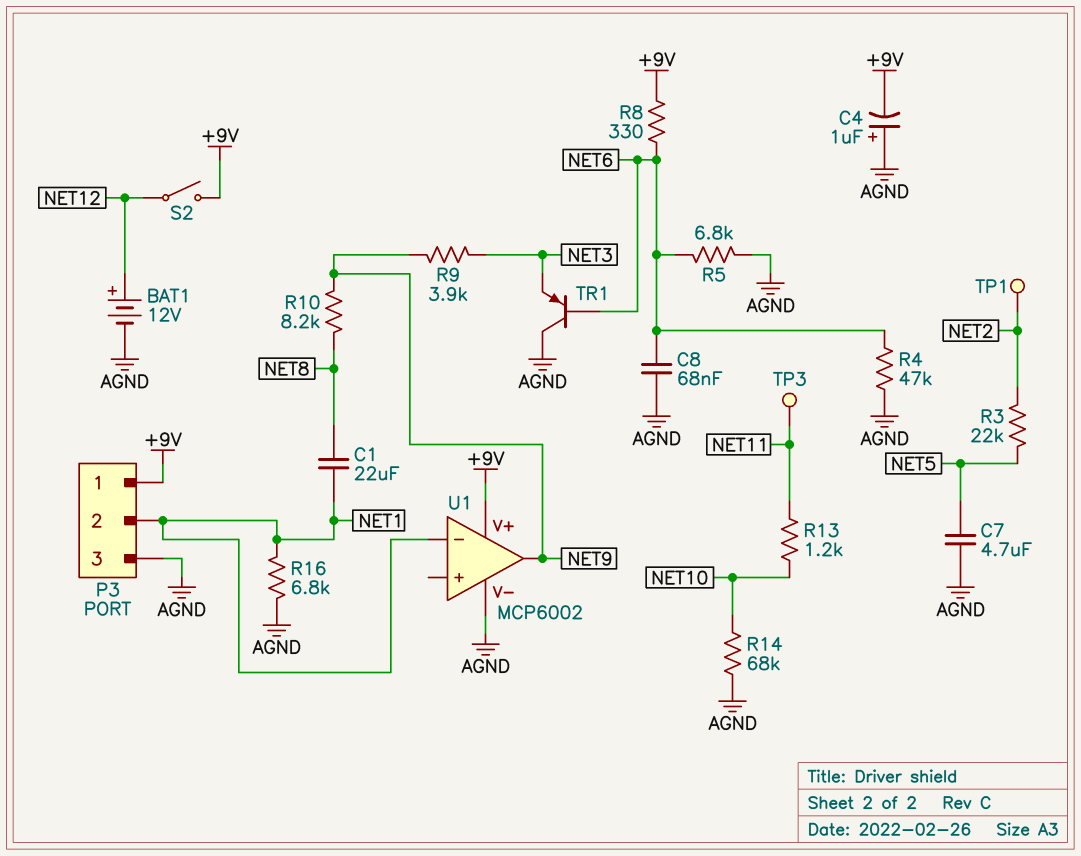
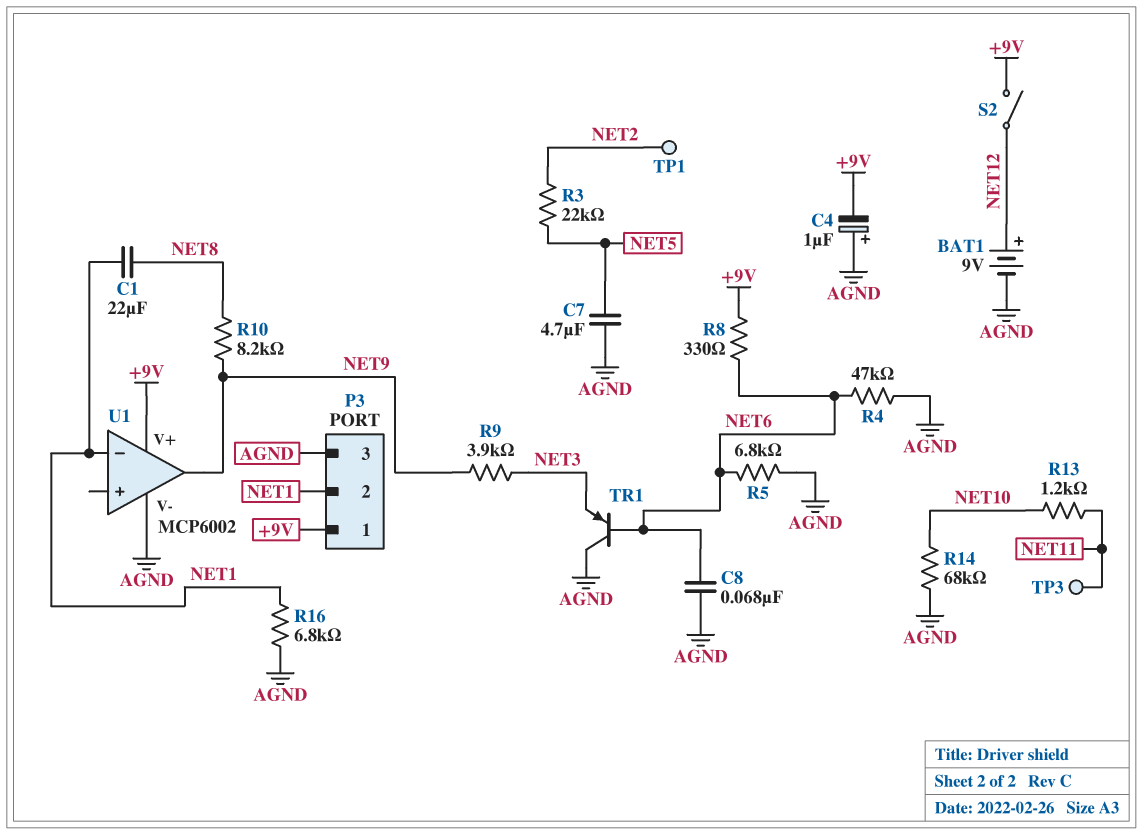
BAT1: 12V (plus NET12, minus AGND) -> 9V (plus NET12, minus AGND)

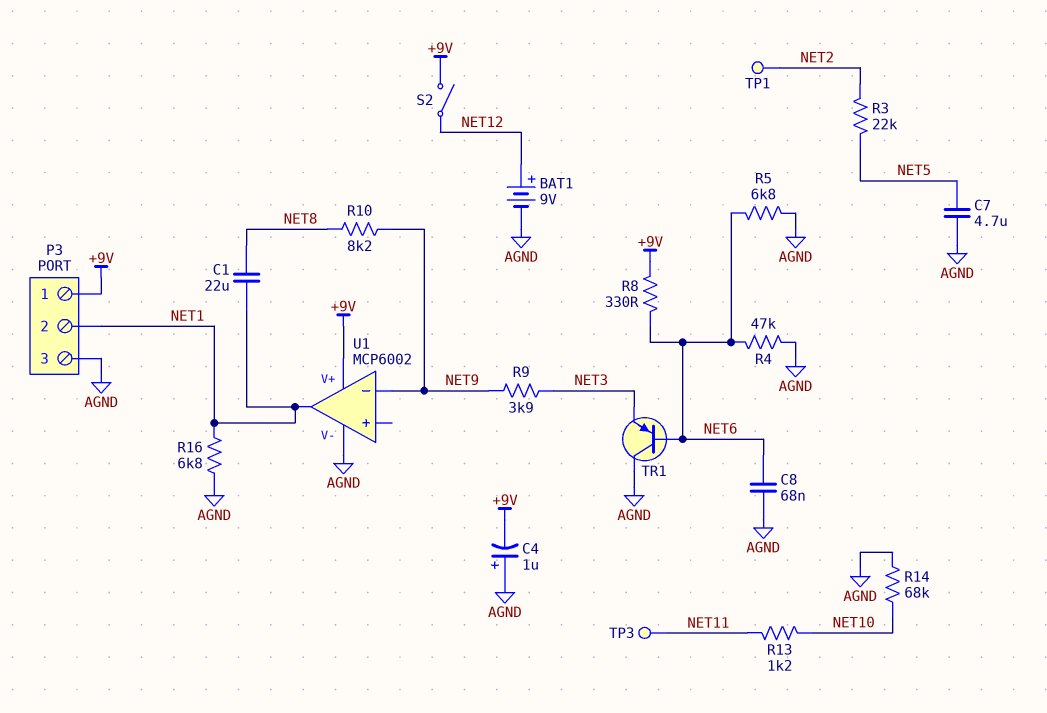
U1 pin in-: NET1 -> NET9
U1 pin out: NET9 -> NET1

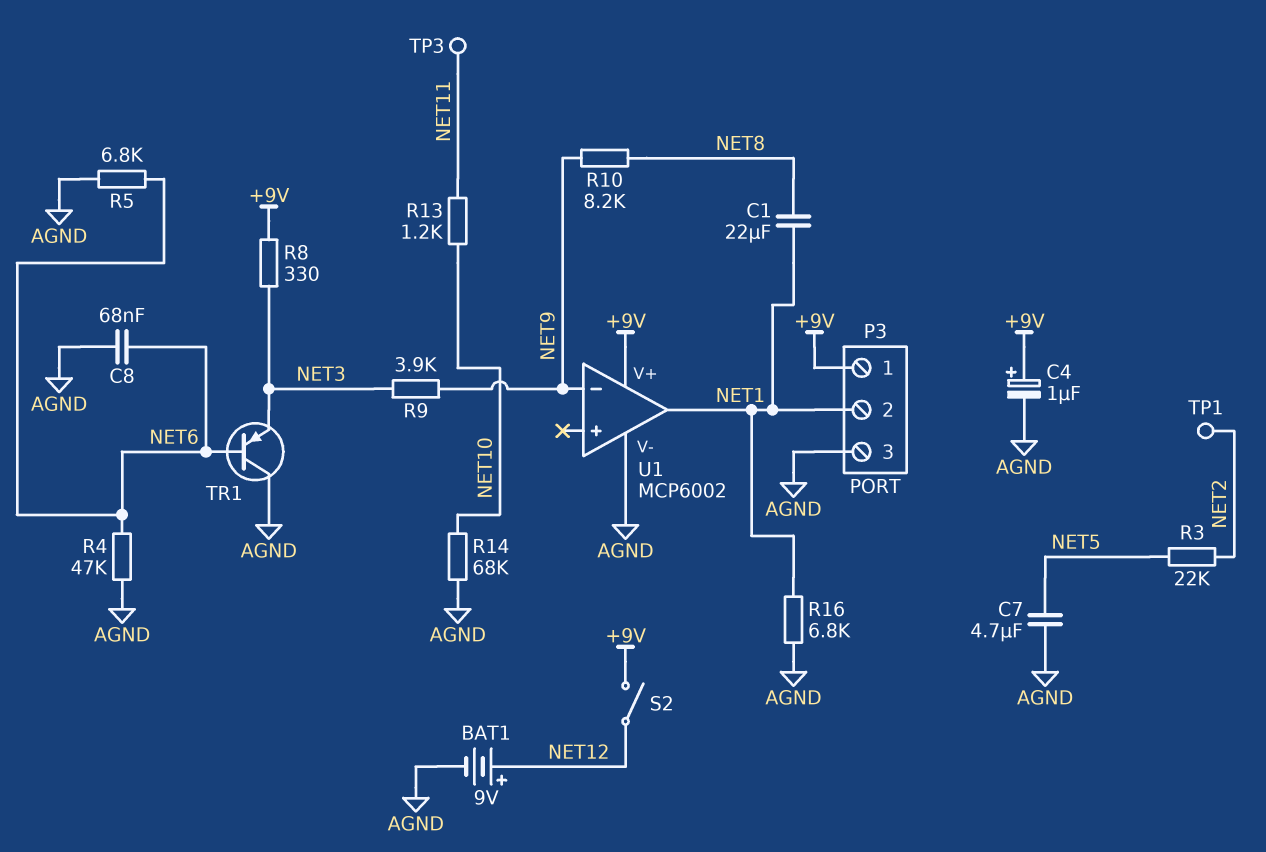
C4: 1uF (plus AGND, minus +9V) -> 1uF (plus +9V, minus AGND)
R8: 330 (+9V, NET6) -> 330 (+9V, NET3)

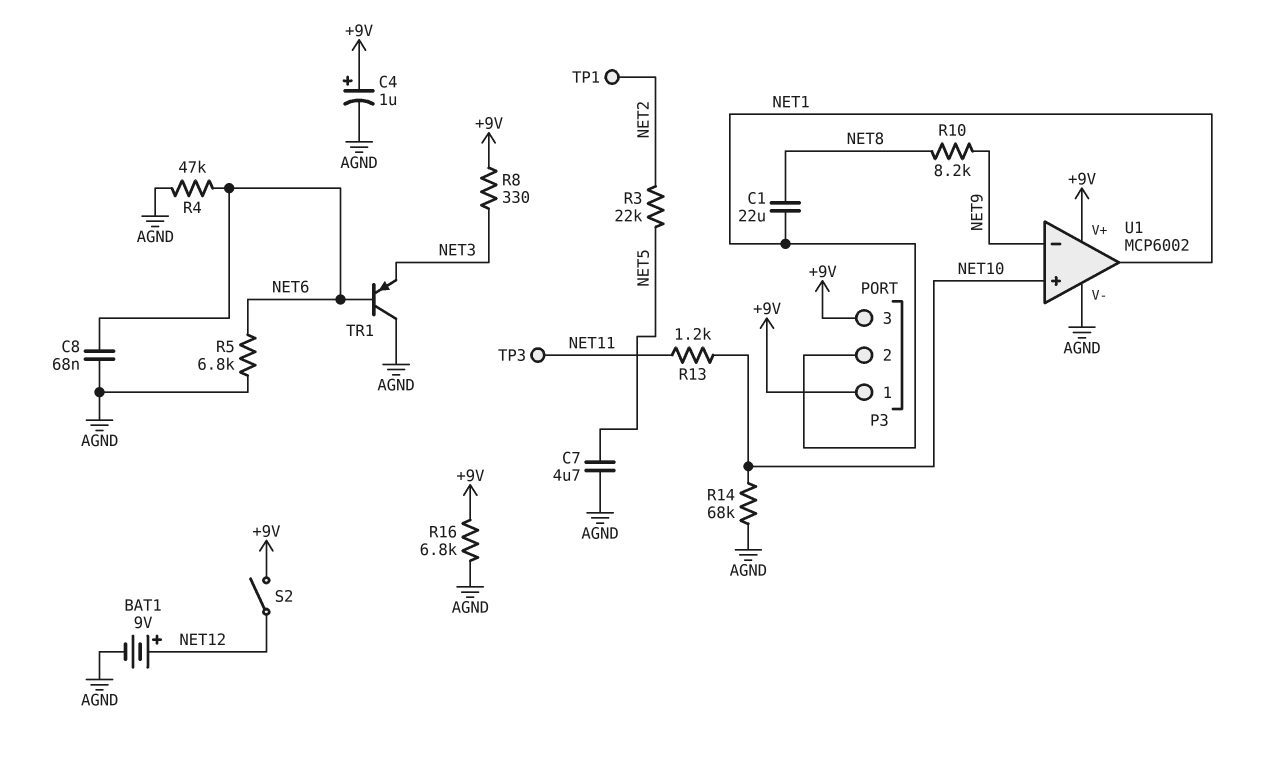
P3 pin 3: AGND -> +9V
R9: 3.9k (NET3, NET9) -> none
R16: 6.8k (AGND, NET1) -> 6.8k (+9V, AGND)
U1 pin in+: none -> NET10

